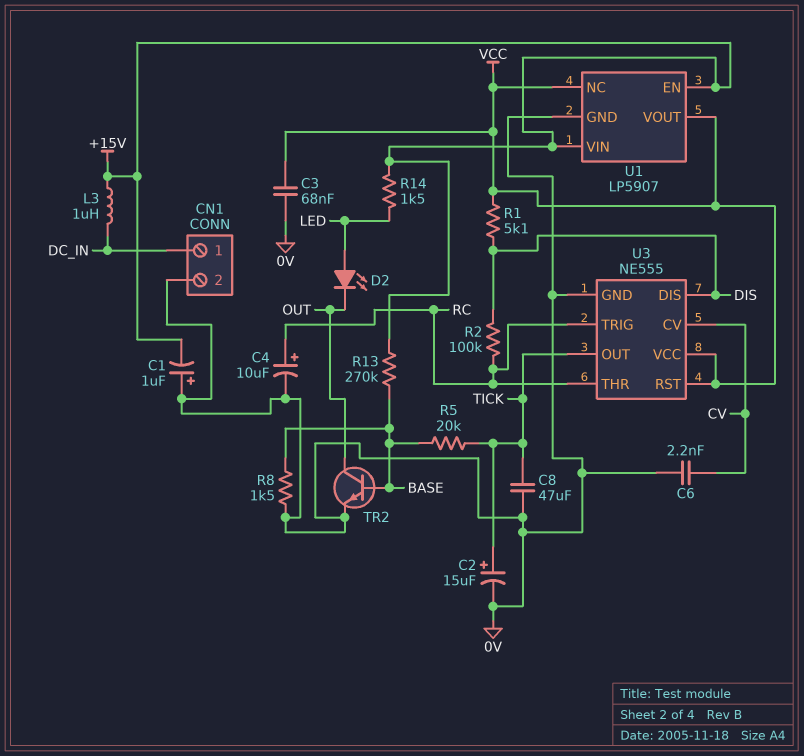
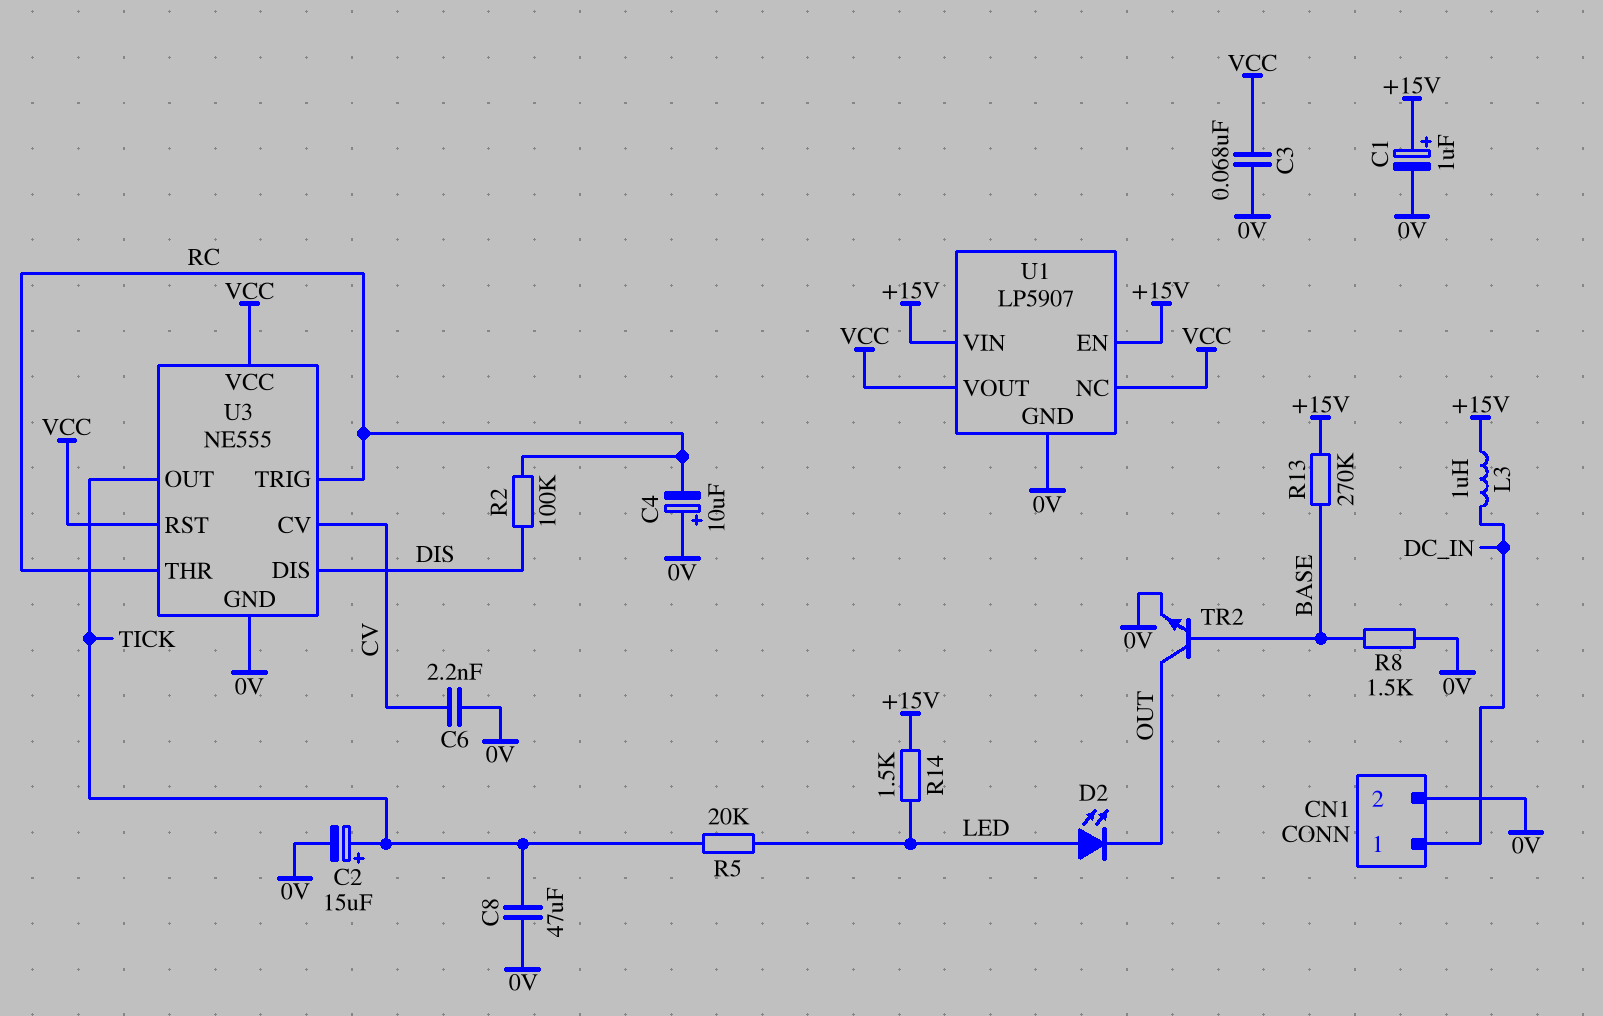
C1: 1uF (plus 0V, minus +15V) -> 1uF (plus +15V, minus 0V)
C4: 10uF (plus RC, minus 0V) -> 10uF (plus 0V, minus RC)
R1: 5.1k (DIS, VCC) -> none
R5: 20k (BASE, TICK) -> 20k (LED, TICK)

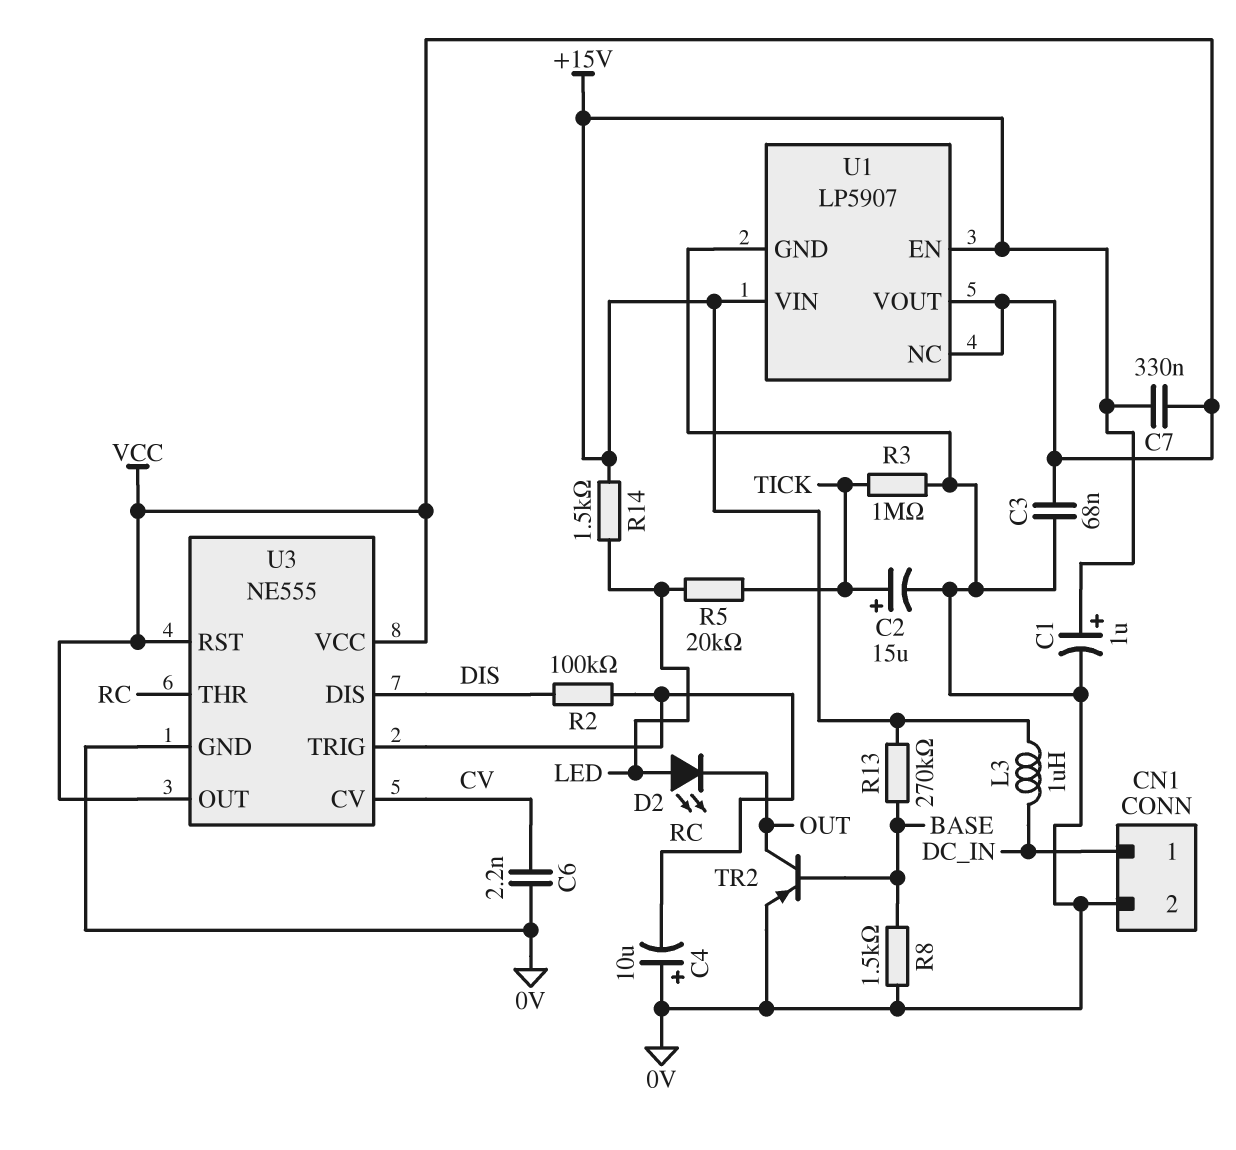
C7: none -> 330nF (+15V, VCC)
C8: 47uF (0V, TICK) -> none
R3: none -> 1M (0V, TICK)
TR2: NPN (B BASE, C OUT, E 0V) -> PNP (B BASE, C OUT, E 0V)
U3 pin OUT: TICK -> VCC

